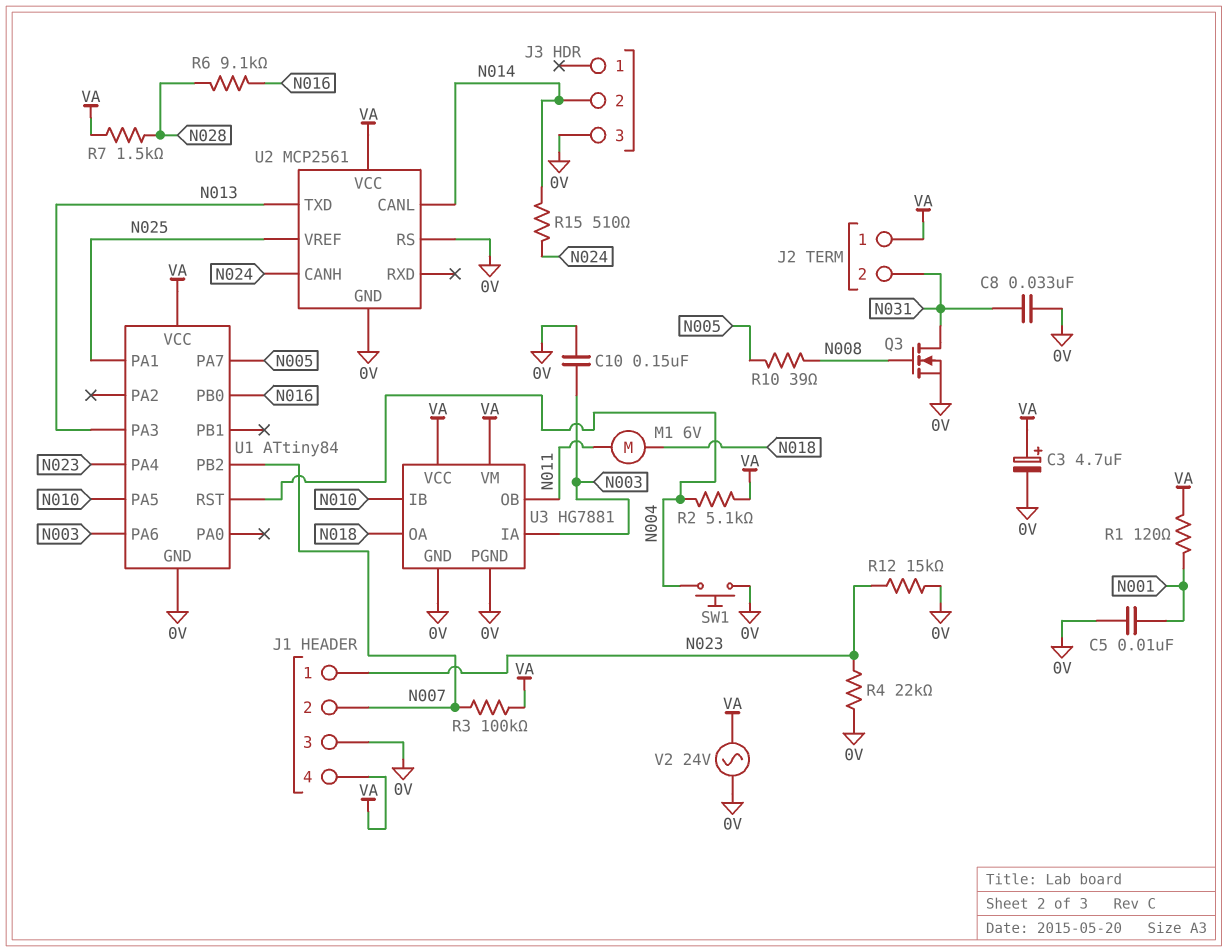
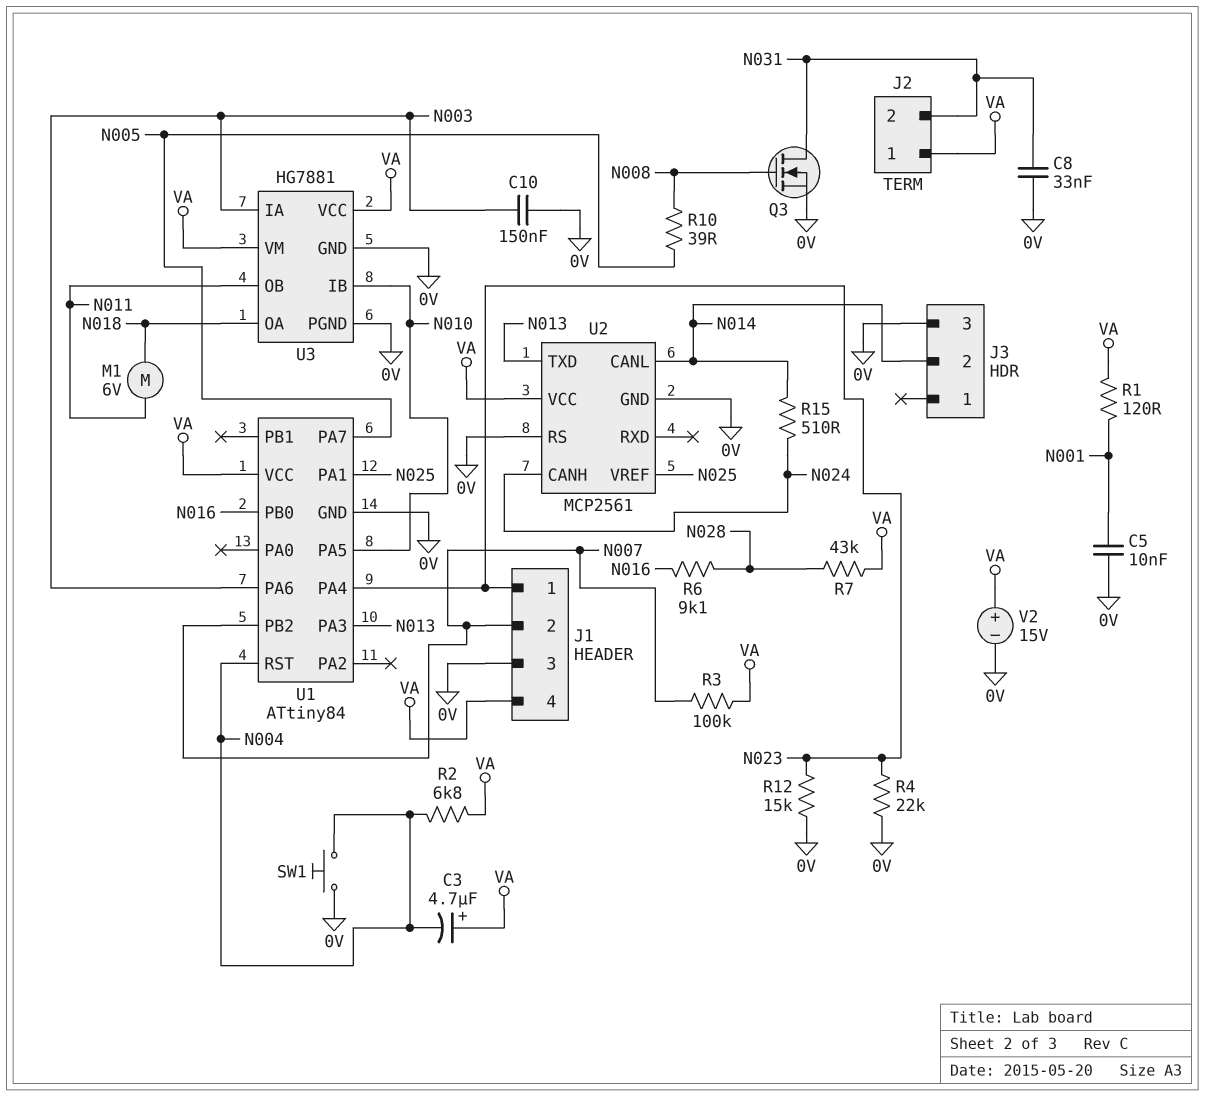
C3: 4.7uF (plus VA, minus 0V) -> 4.7uF (plus VA, minus N004)
R2: 5.1k (N004, VA) -> 6.8k (N004, VA)
R7: 1.5k (N028, VA) -> 43k (N028, VA)
V2: AC 24V (0V, VA) -> 15V (plus VA, minus 0V)

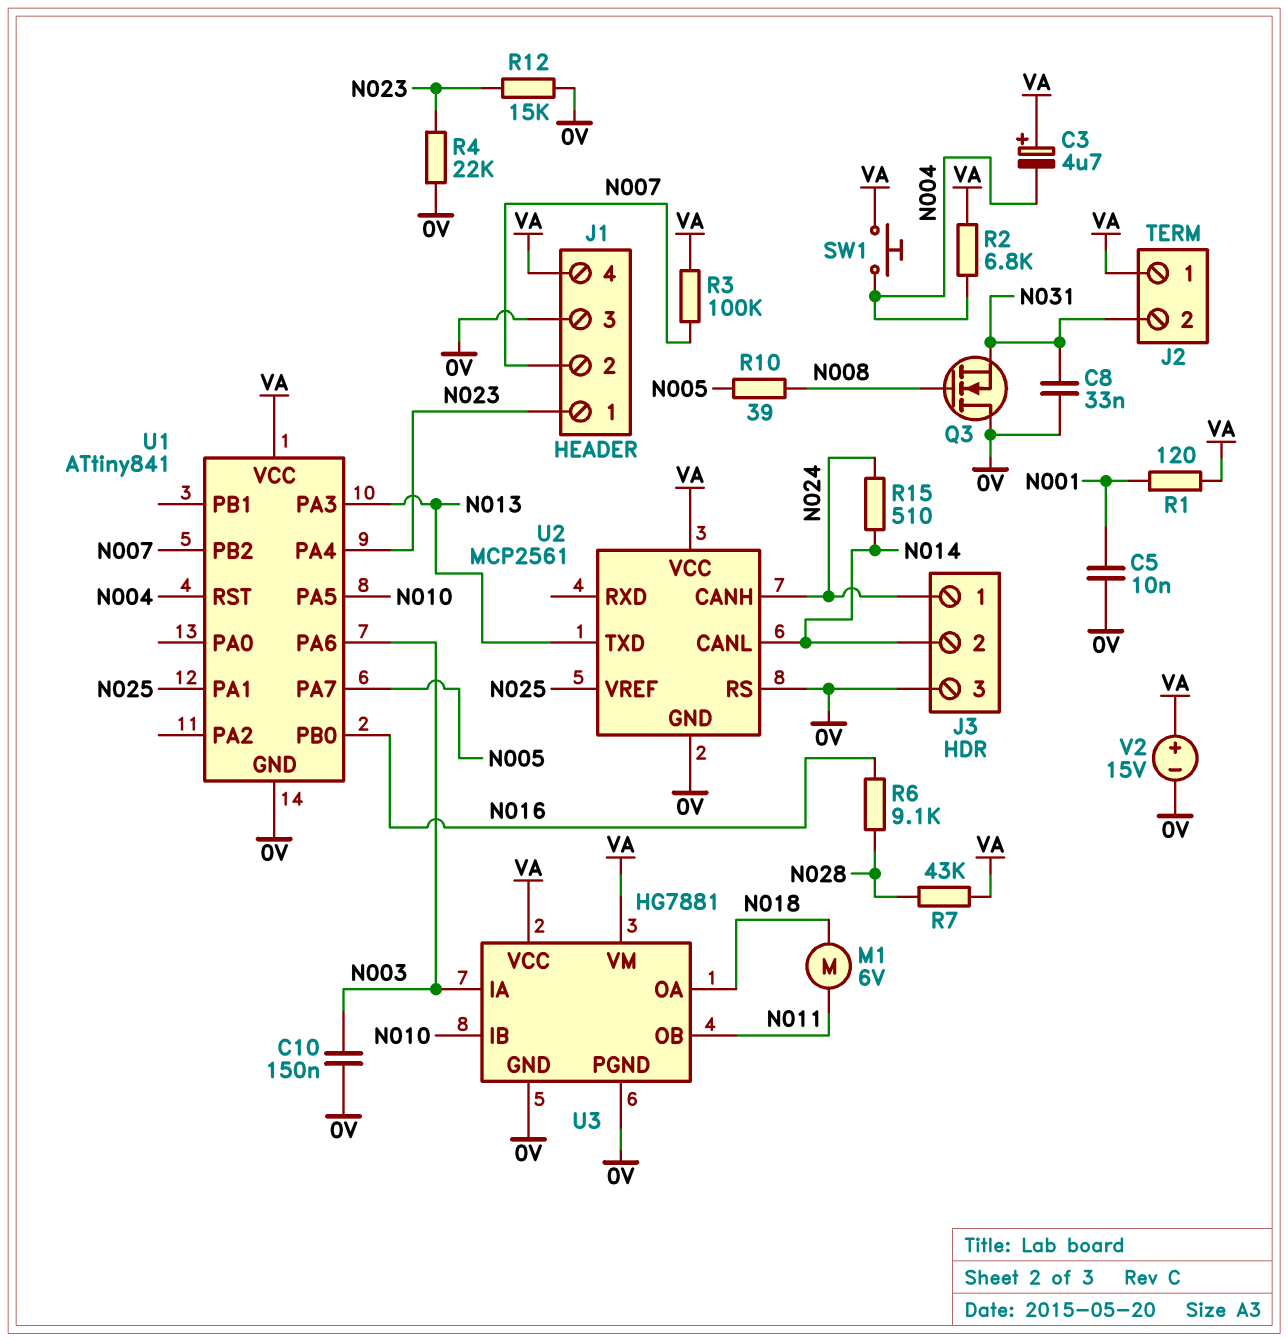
J3 pin 1: none -> N024
Q3: NMOS (G N008, D N031, S 0V) -> NMOS (G N008, D 0V, S N031)
SW1: button (0V, N004) -> button (N004, VA)
U1: ATtiny84 -> ATtiny841

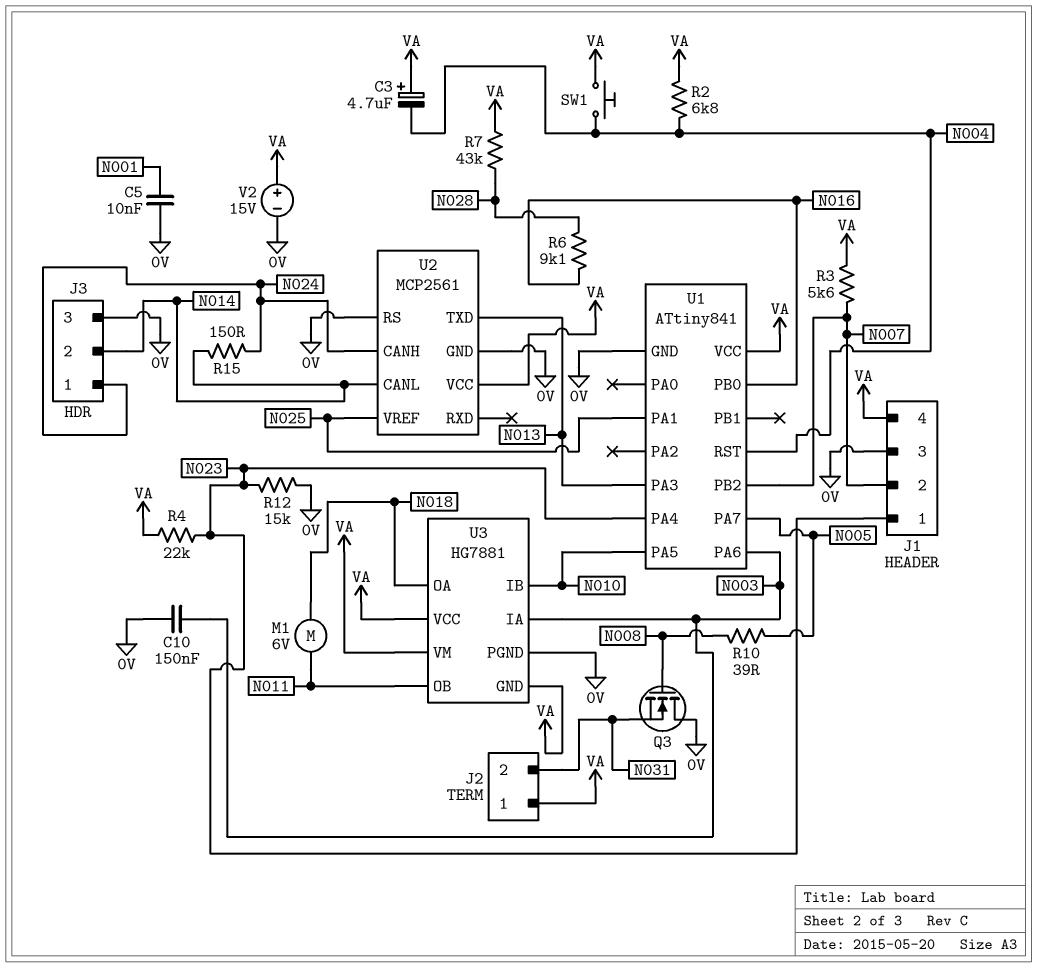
C8: 33nF (0V, N031) -> none
R1: 120 (N001, VA) -> none
R3: 100k (N007, VA) -> 5.6k (N007, VA)
R4: 22k (0V, N023) -> 22k (N023, VA)
R15: 510 (N014, N024) -> 150 (N014, N024)
U3 pin GND: 0V -> VA

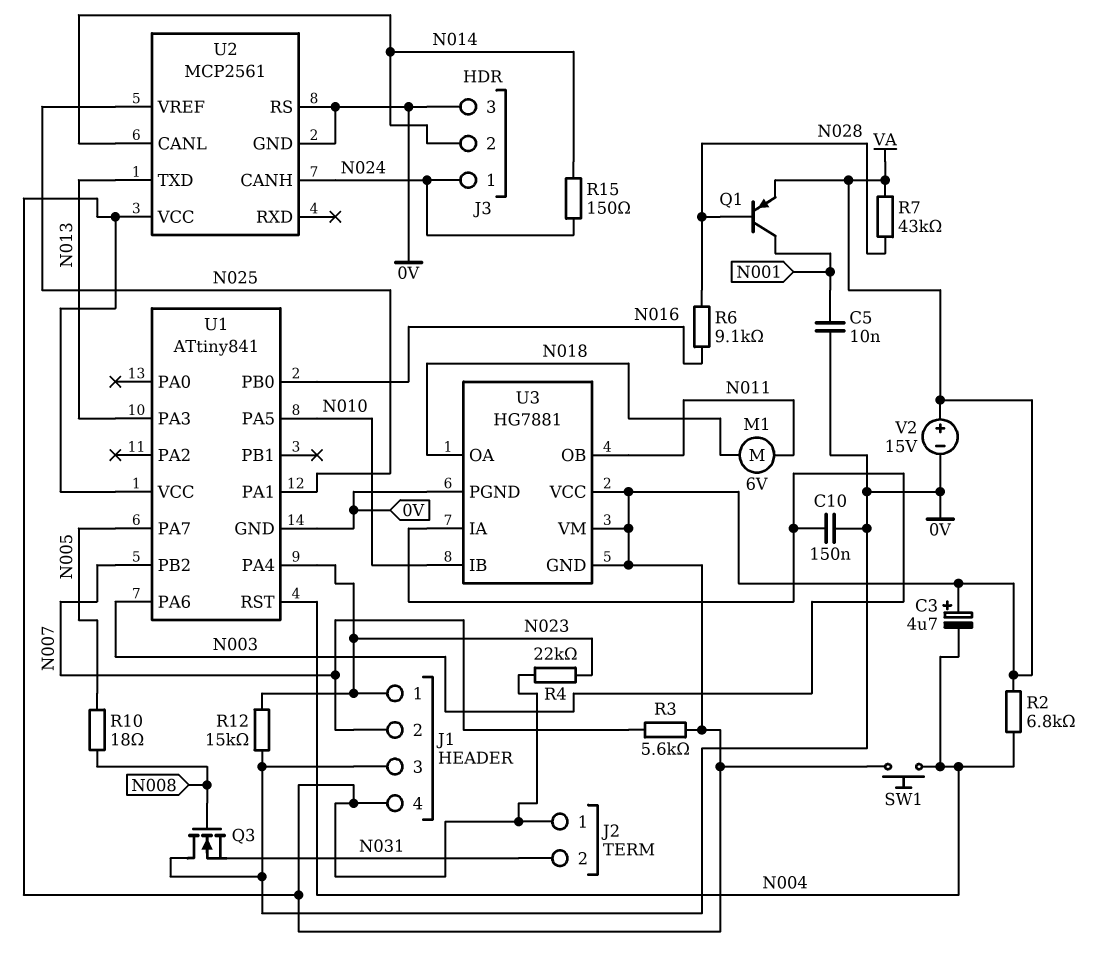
Q1: none -> PNP (B N028, C N001, E VA)
R10: 39 (N005, N008) -> 18 (N005, N008)

